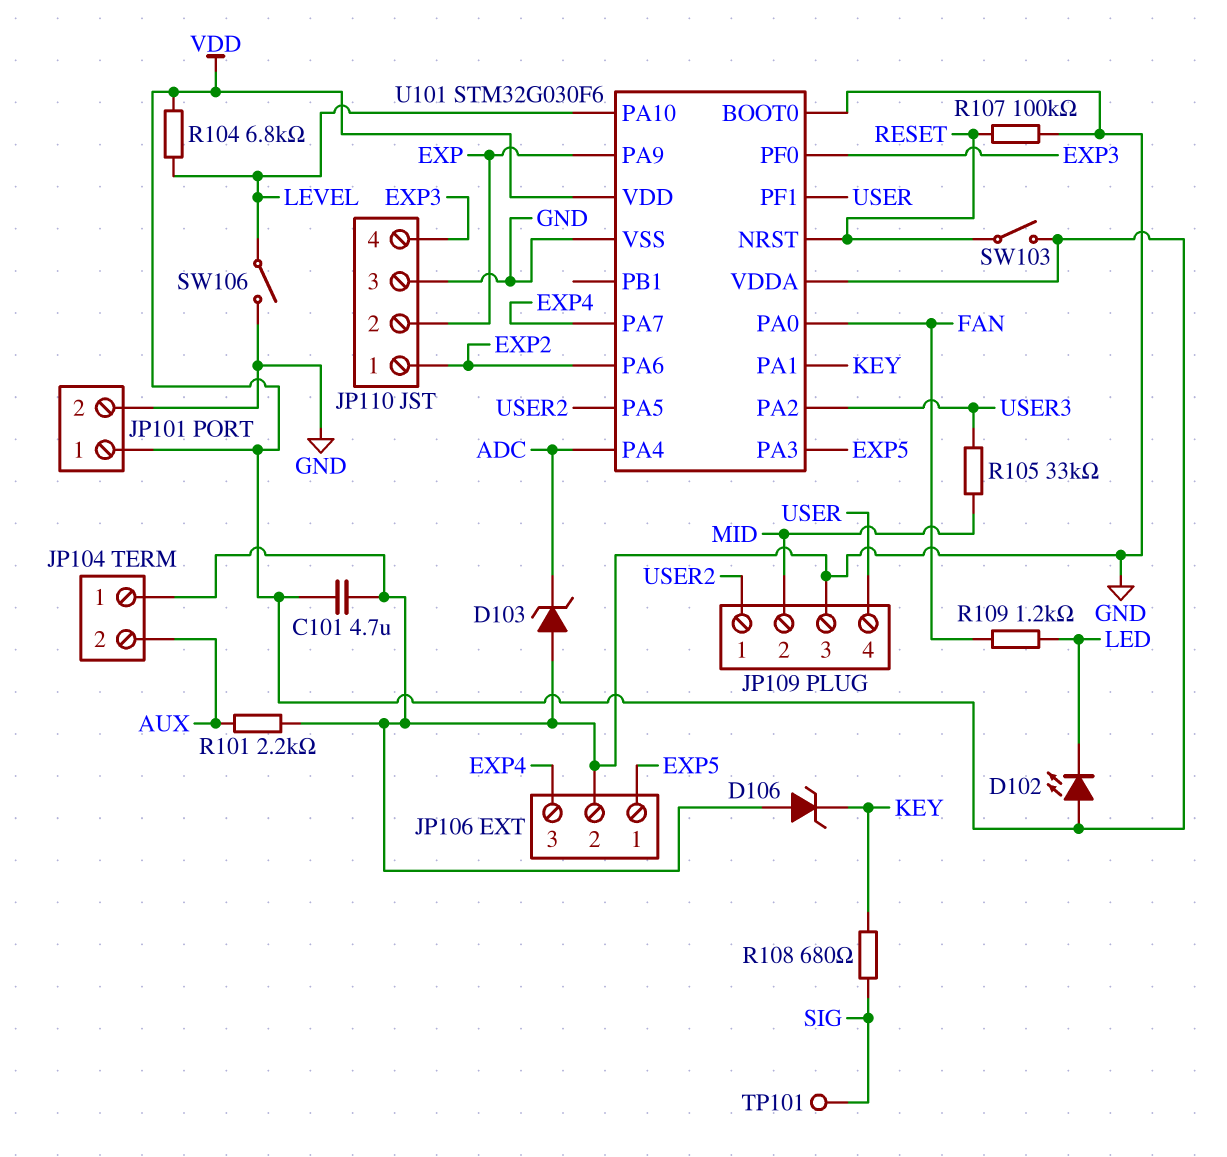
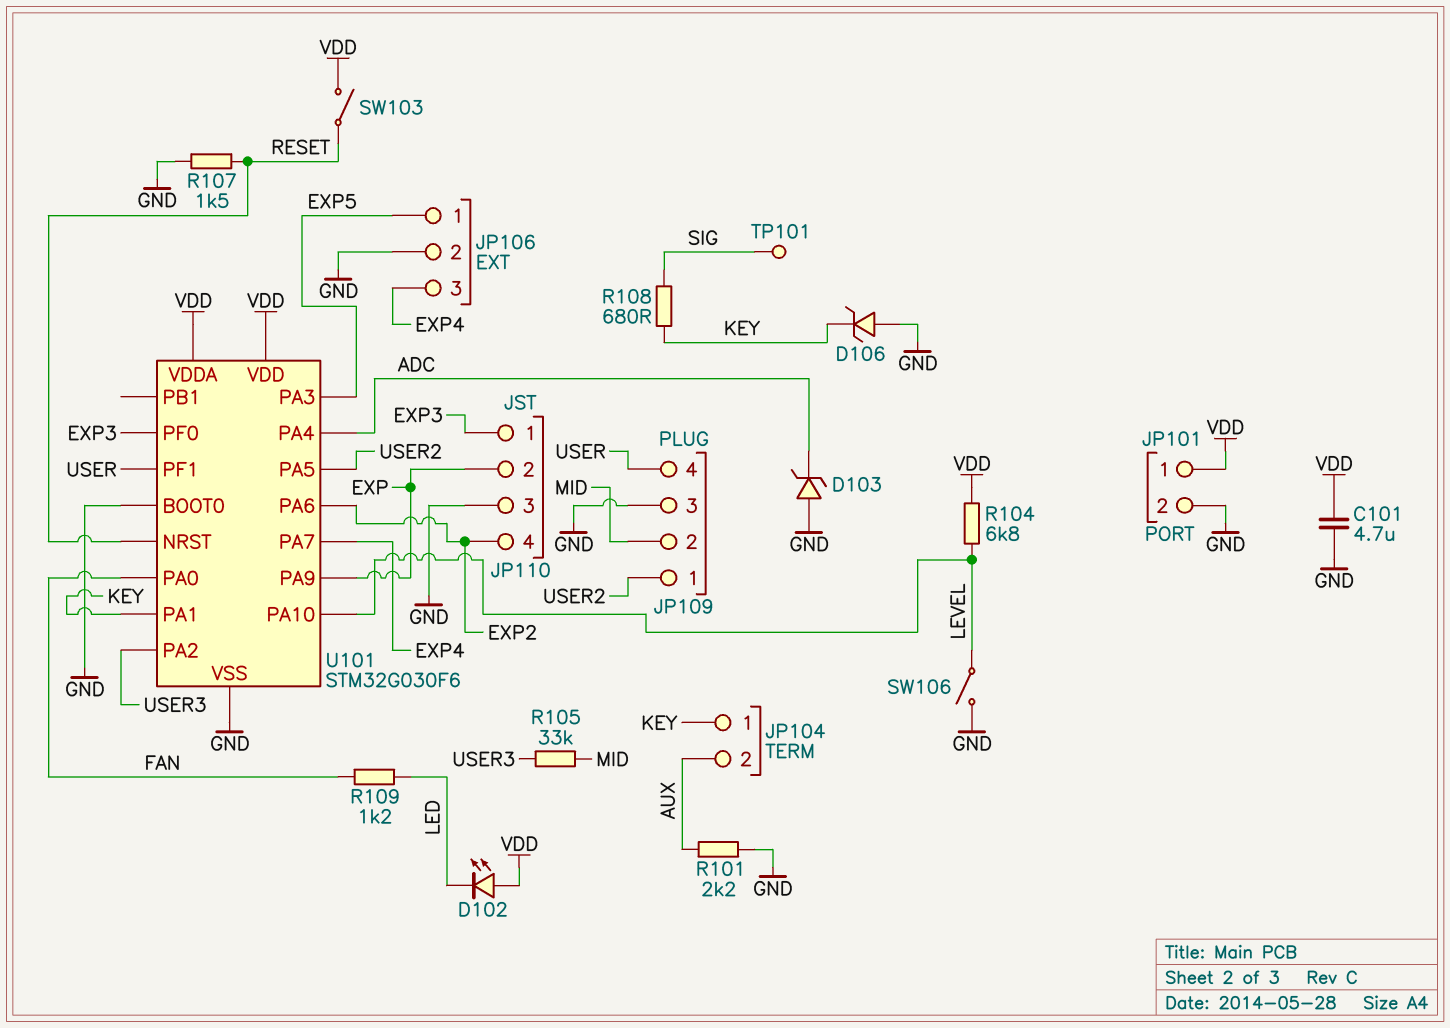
JP104 pin 1: GND -> KEY
JP110 pin 1: EXP2 -> EXP3
JP110 pin 4: EXP3 -> EXP2
R107: 100k (GND, RESET) -> 1.5k (GND, RESET)

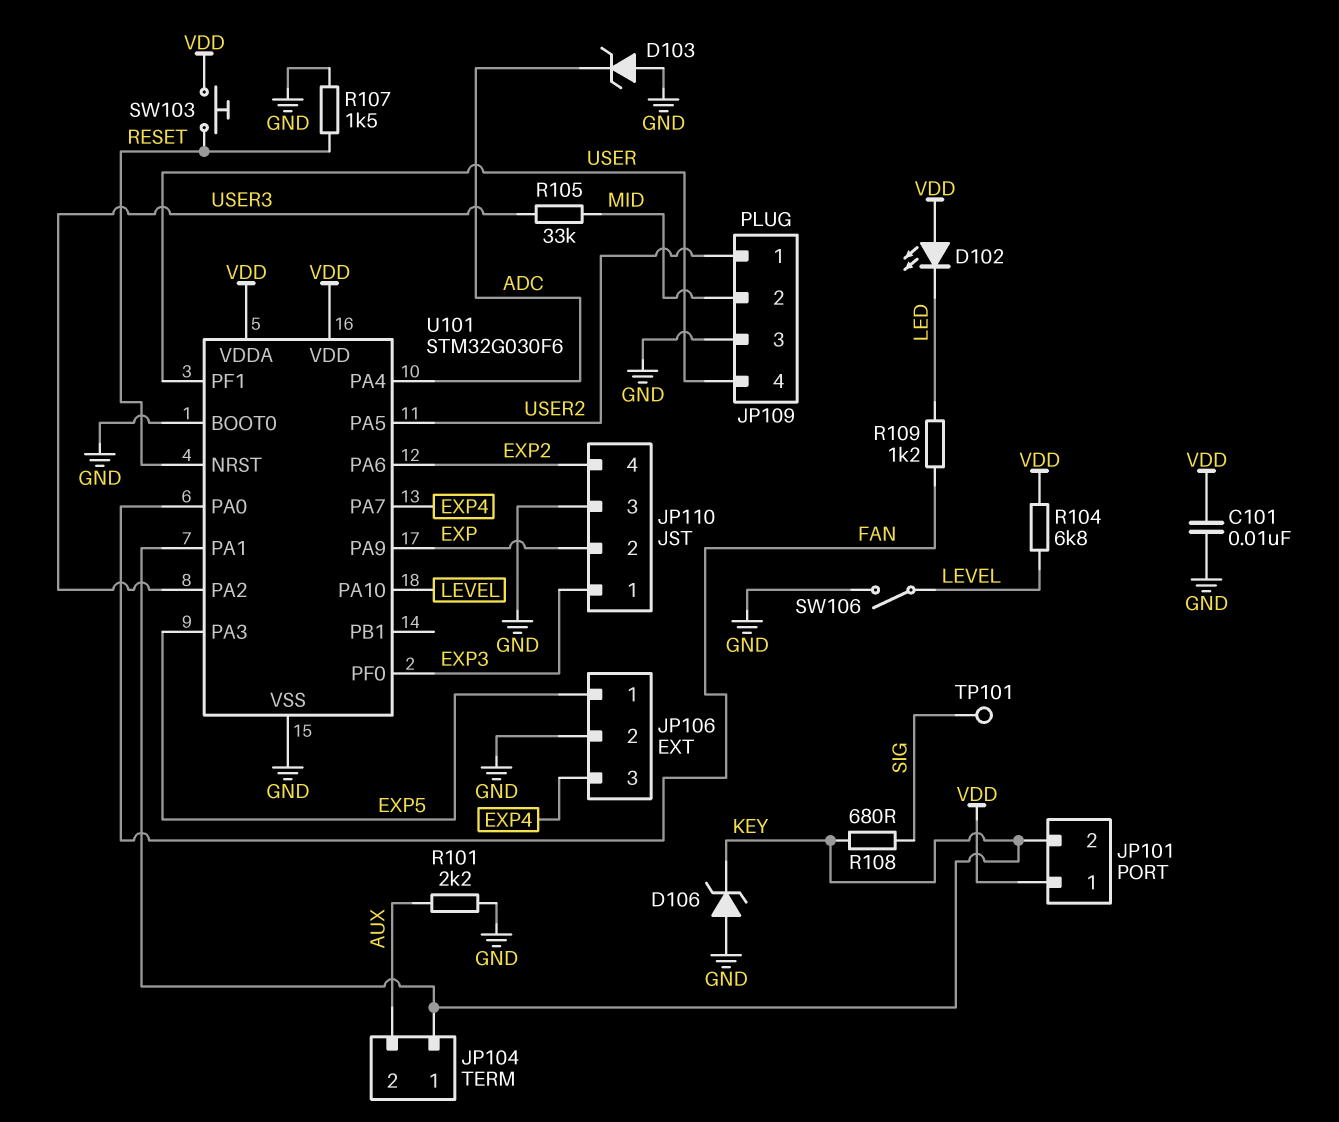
C101: 4.7uF (GND, VDD) -> 10nF (GND, VDD)
JP101 pin 2: GND -> KEY
SW103: switch (RESET, VDD) -> button (RESET, VDD)

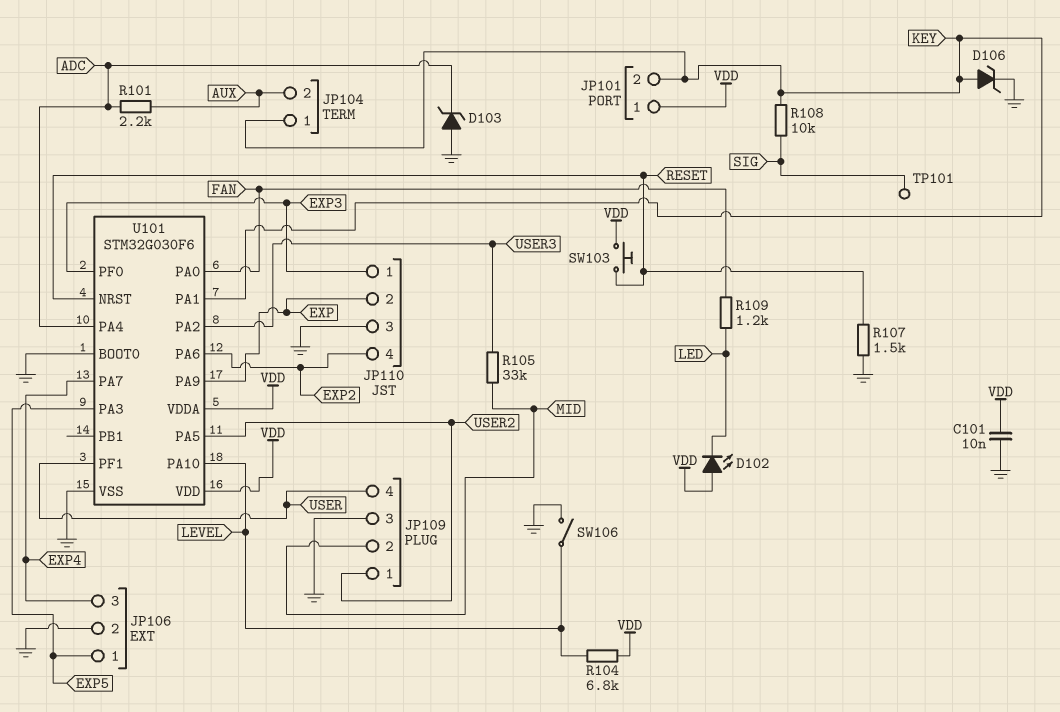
D106: zener (A GND, K KEY) -> zener (A KEY, K GND)
R101: 2.2k (AUX, GND) -> 2.2k (ADC, AUX)
R108: 680 (KEY, SIG) -> 10k (KEY, SIG)

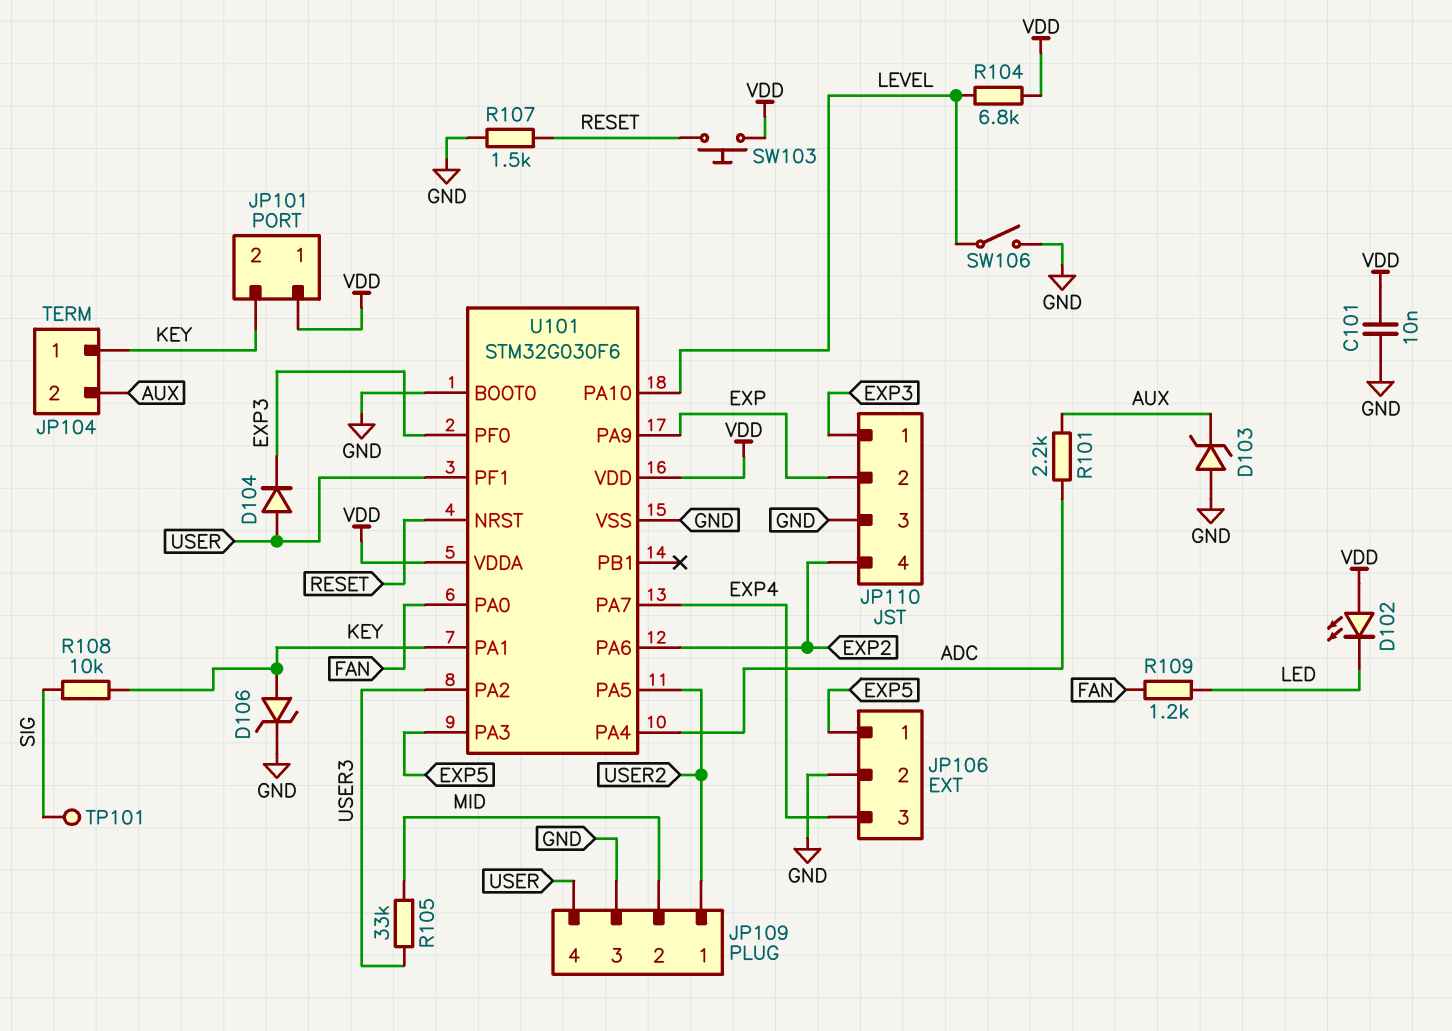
D103: zener (A GND, K ADC) -> zener (A GND, K AUX)
D104: none -> diode (A USER, K EXP3)

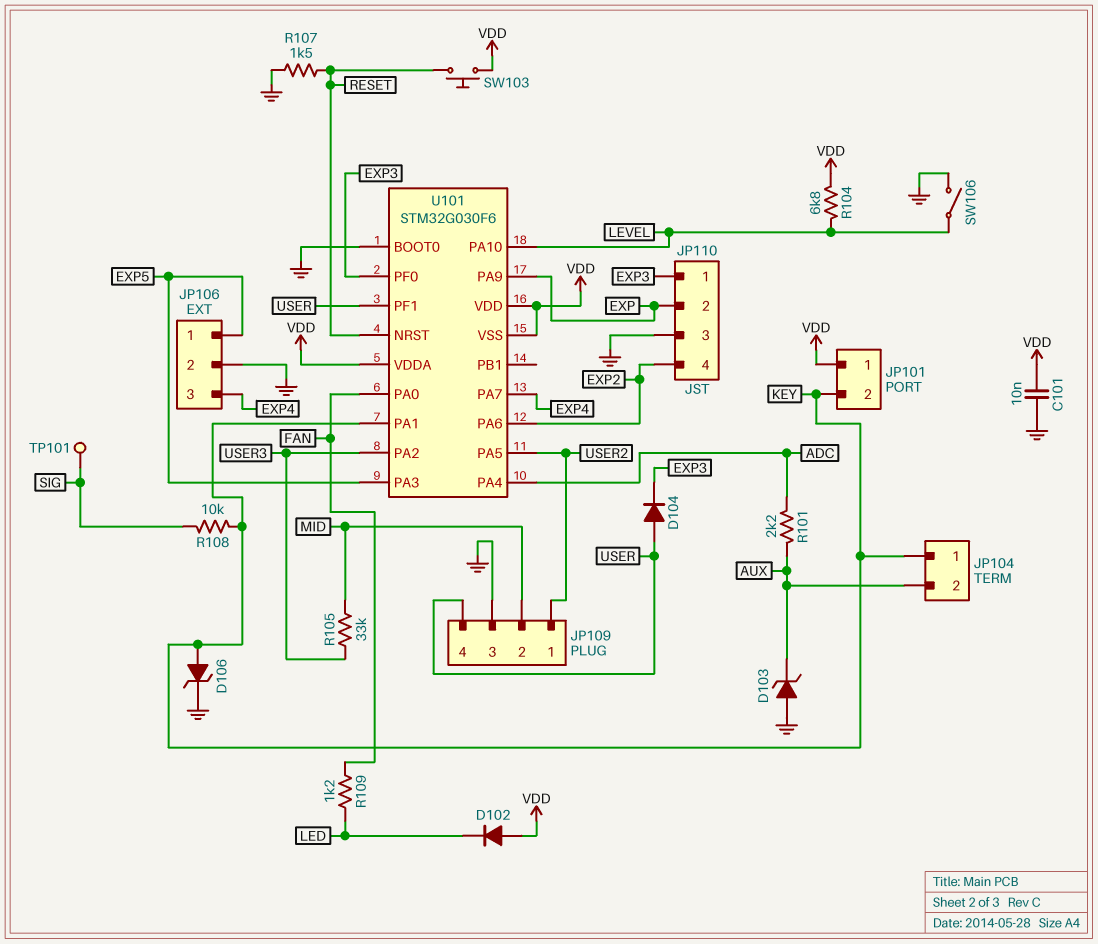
D102: LED (A VDD, K LED) -> diode (A VDD, K LED)
U101 pin VSS: GND -> VDD

